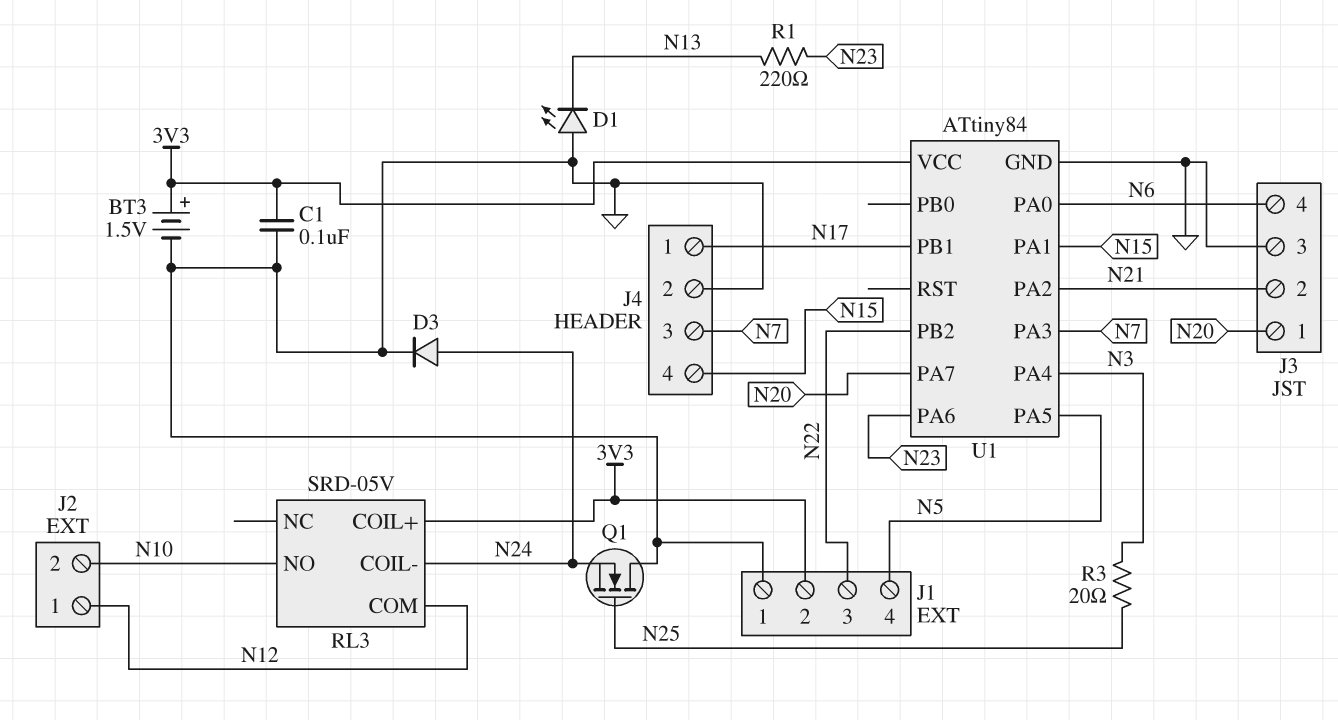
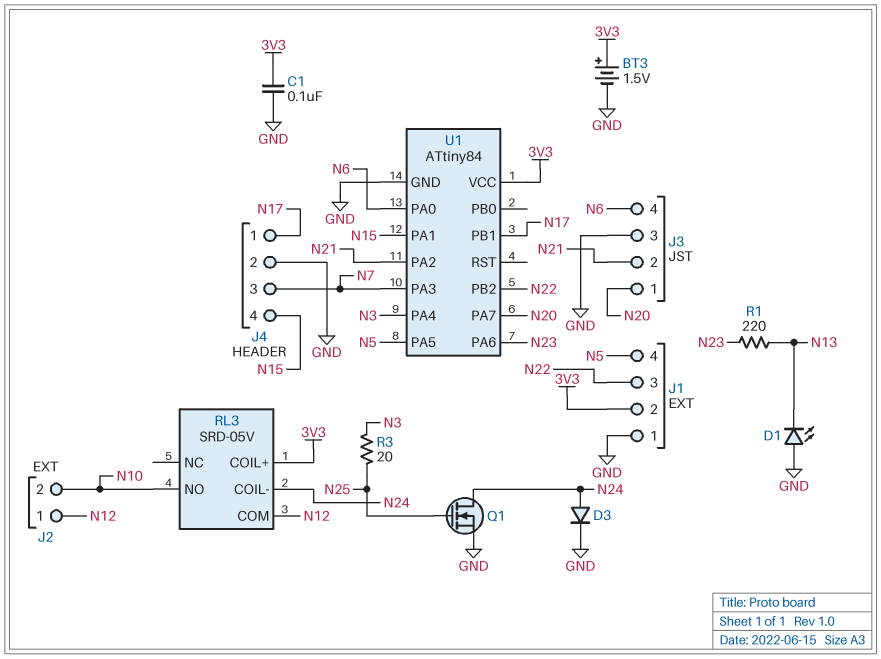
Q1: NMOS (G N25, D GND, S N24) -> NMOS (G N25, D N24, S GND)

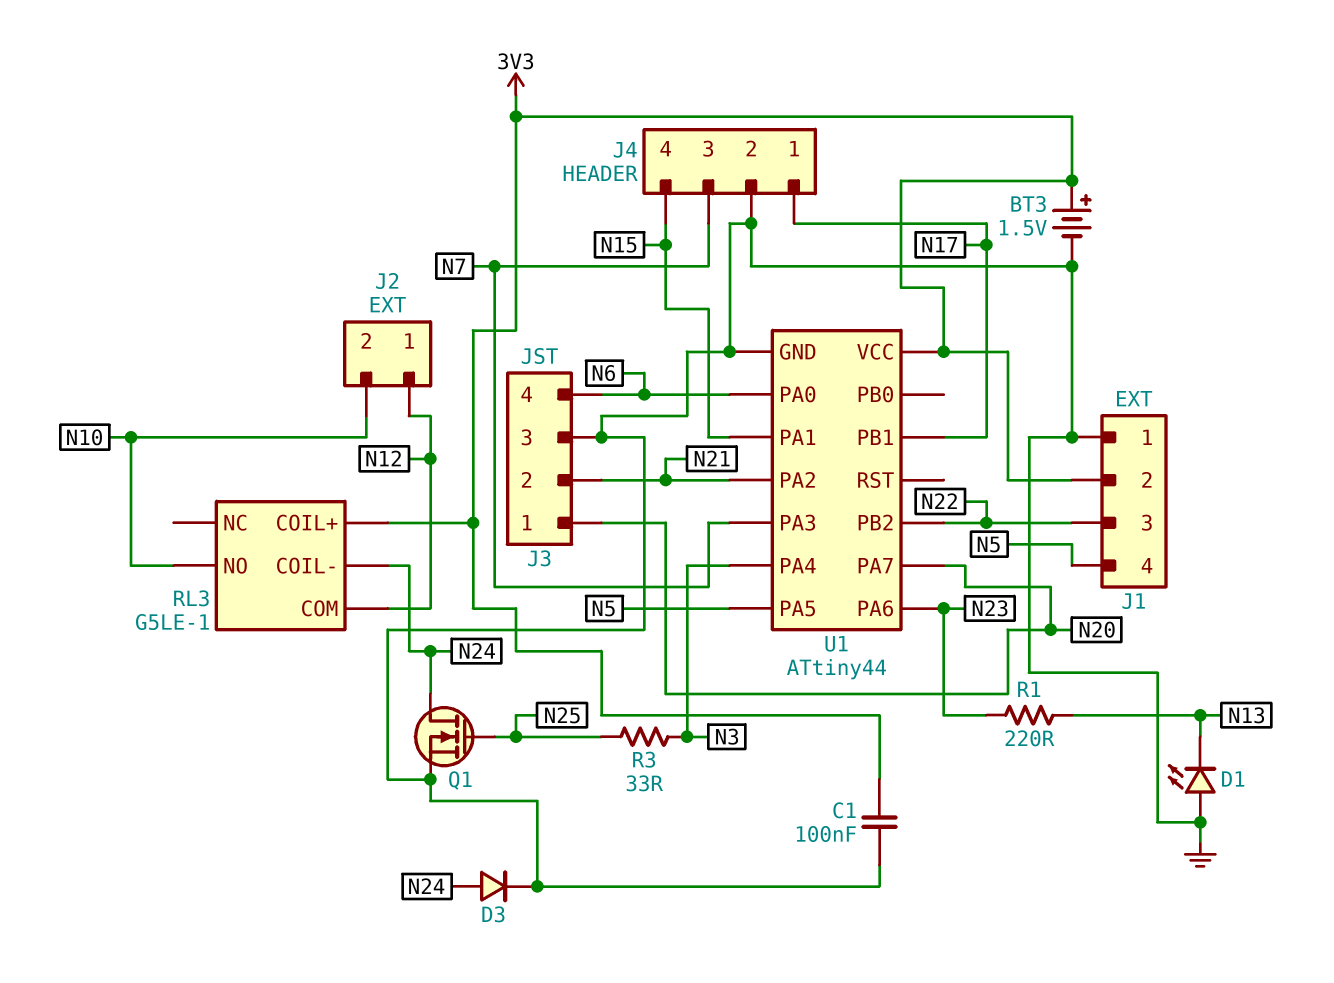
R3: 20 (N3, N25) -> 33 (N3, N25)
RL3: SRD-05V -> G5LE-1
U1: ATtiny84 -> ATtiny44

